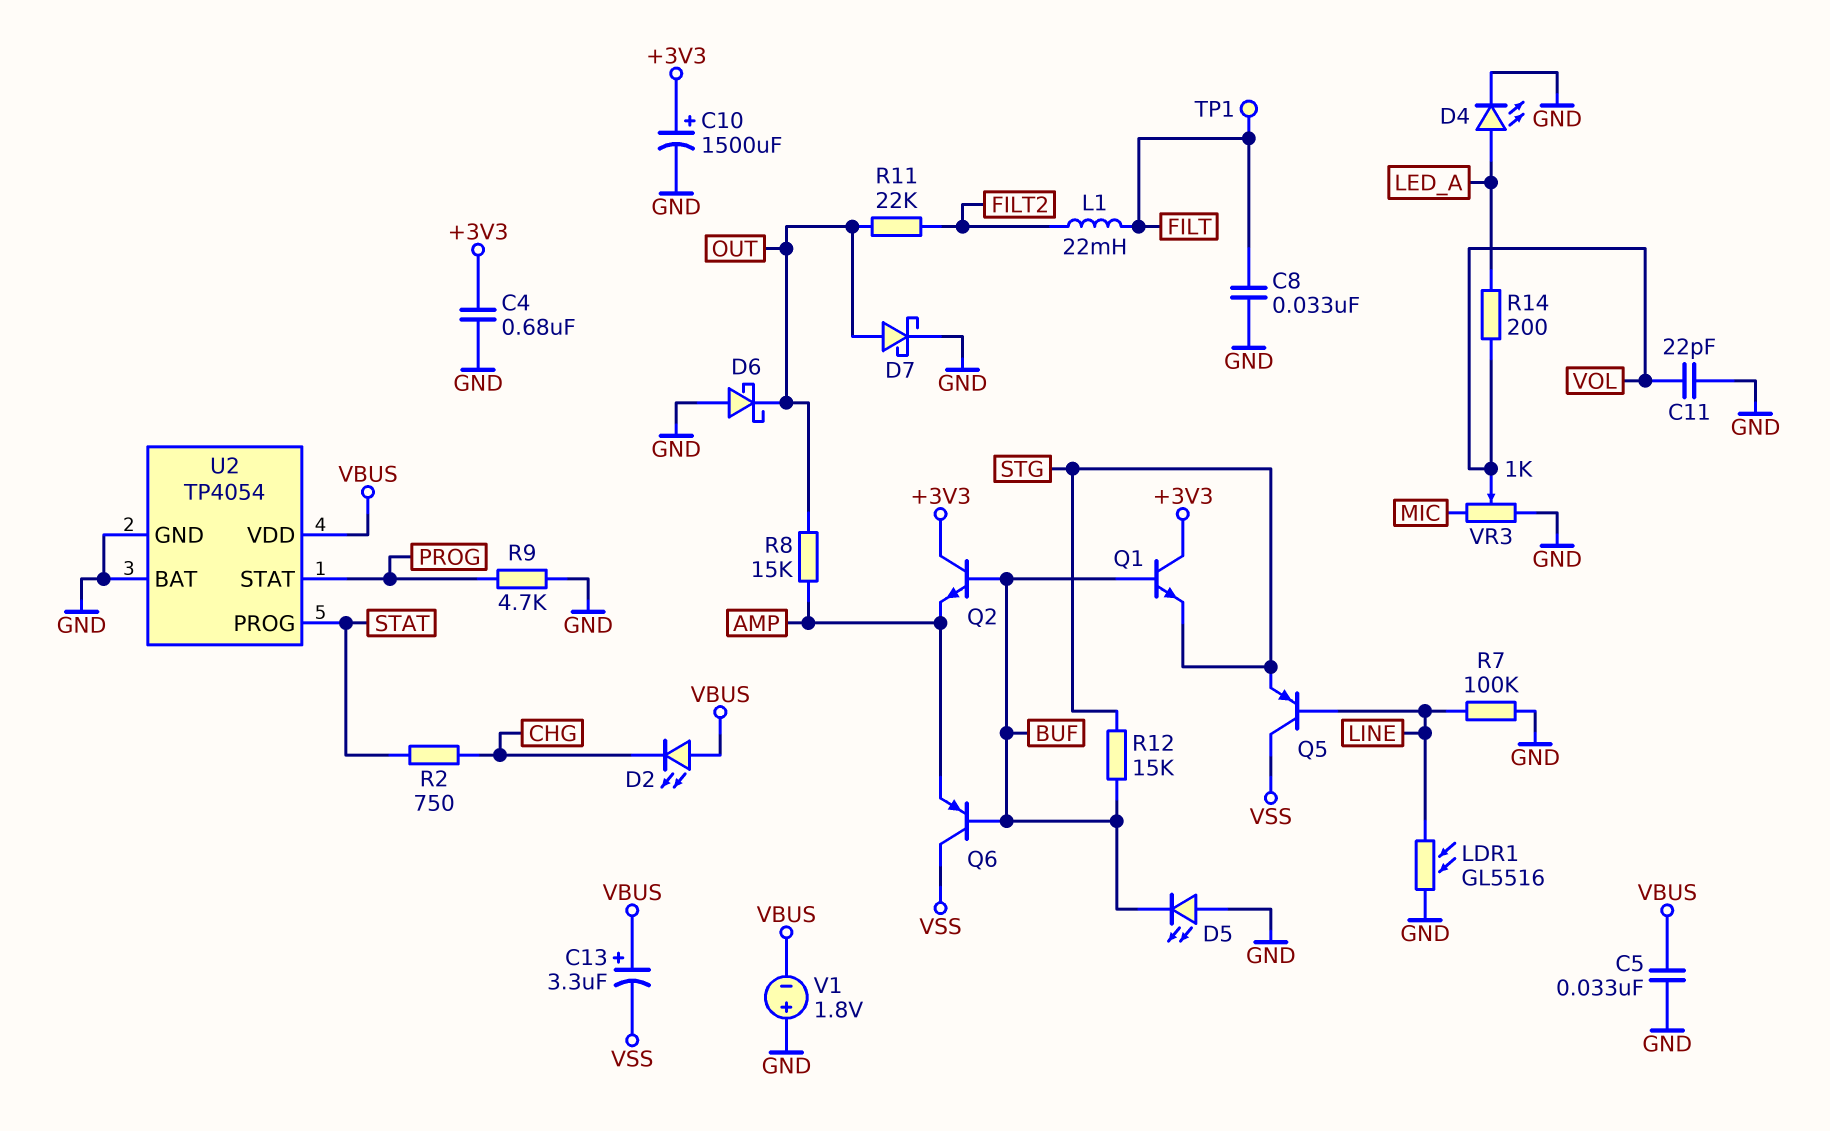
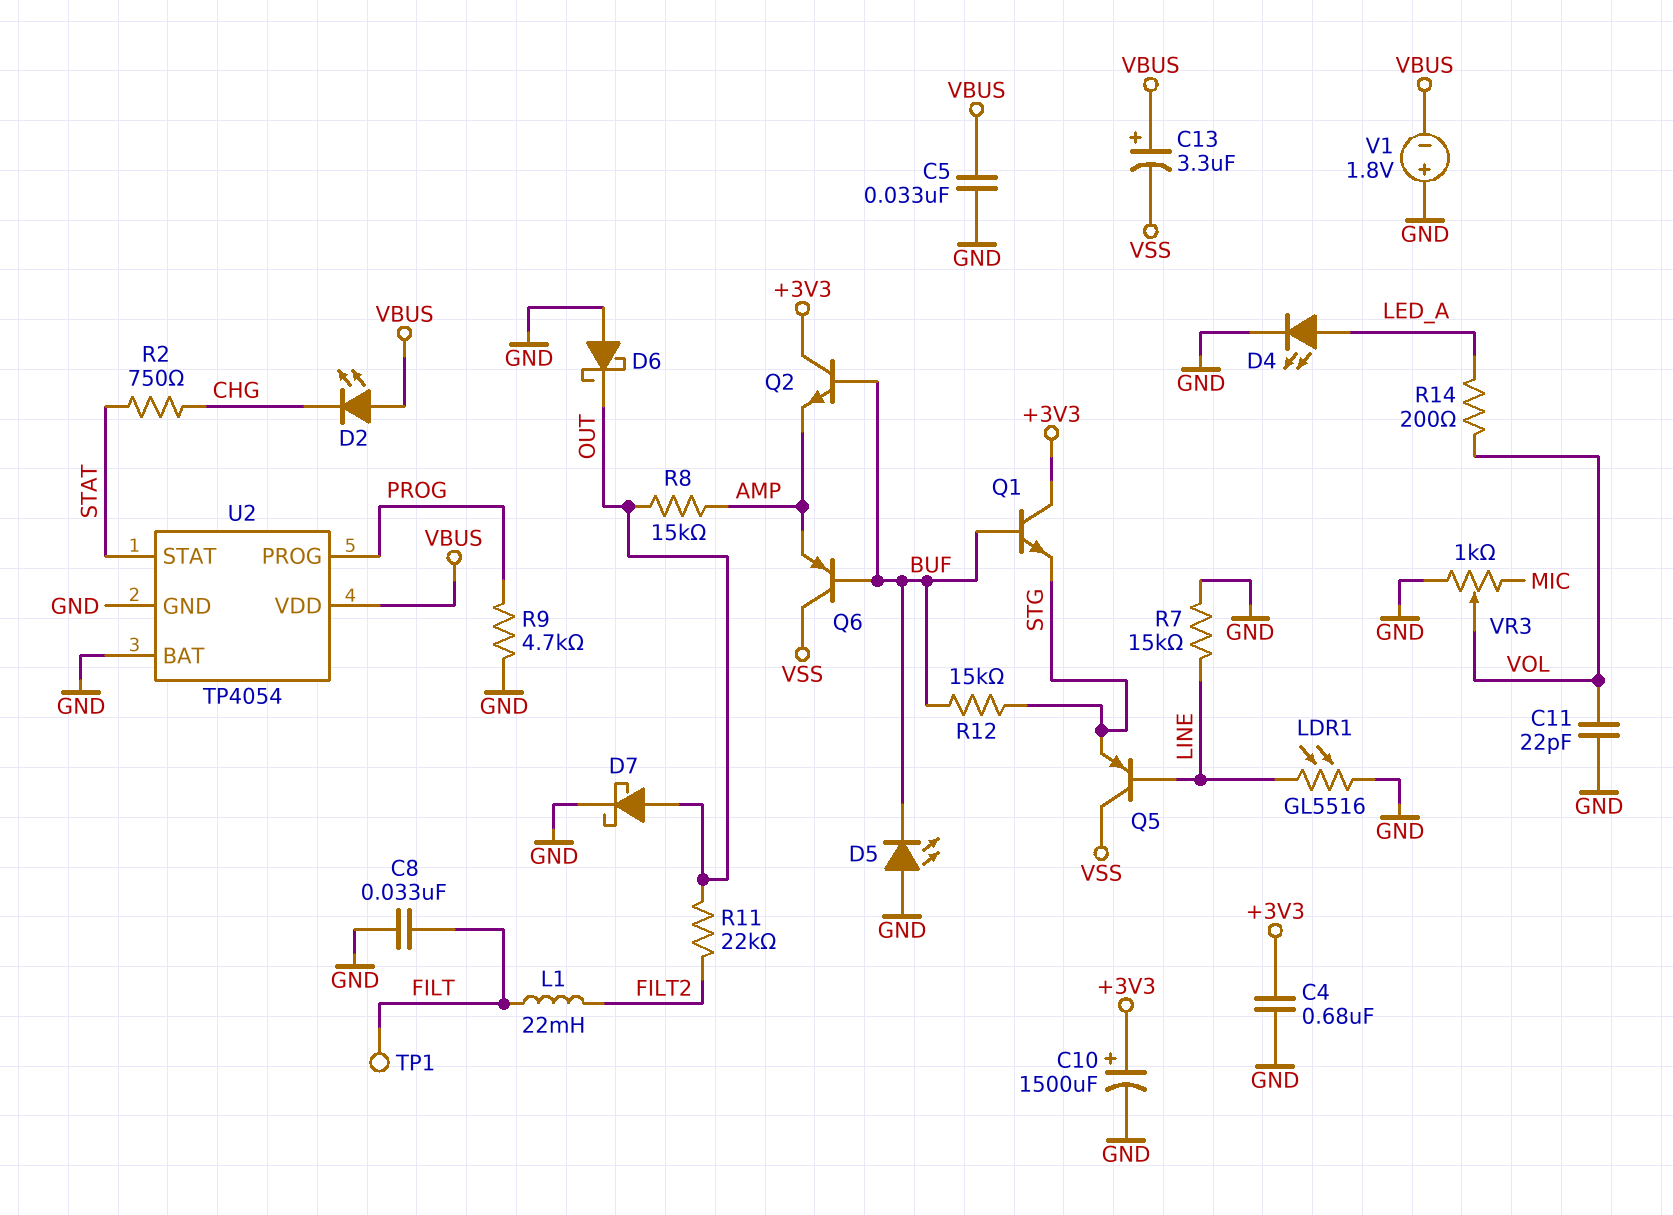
R7: 100k (GND, LINE) -> 15k (GND, LINE)
U2 pin PROG: STAT -> PROG
U2 pin STAT: PROG -> STAT

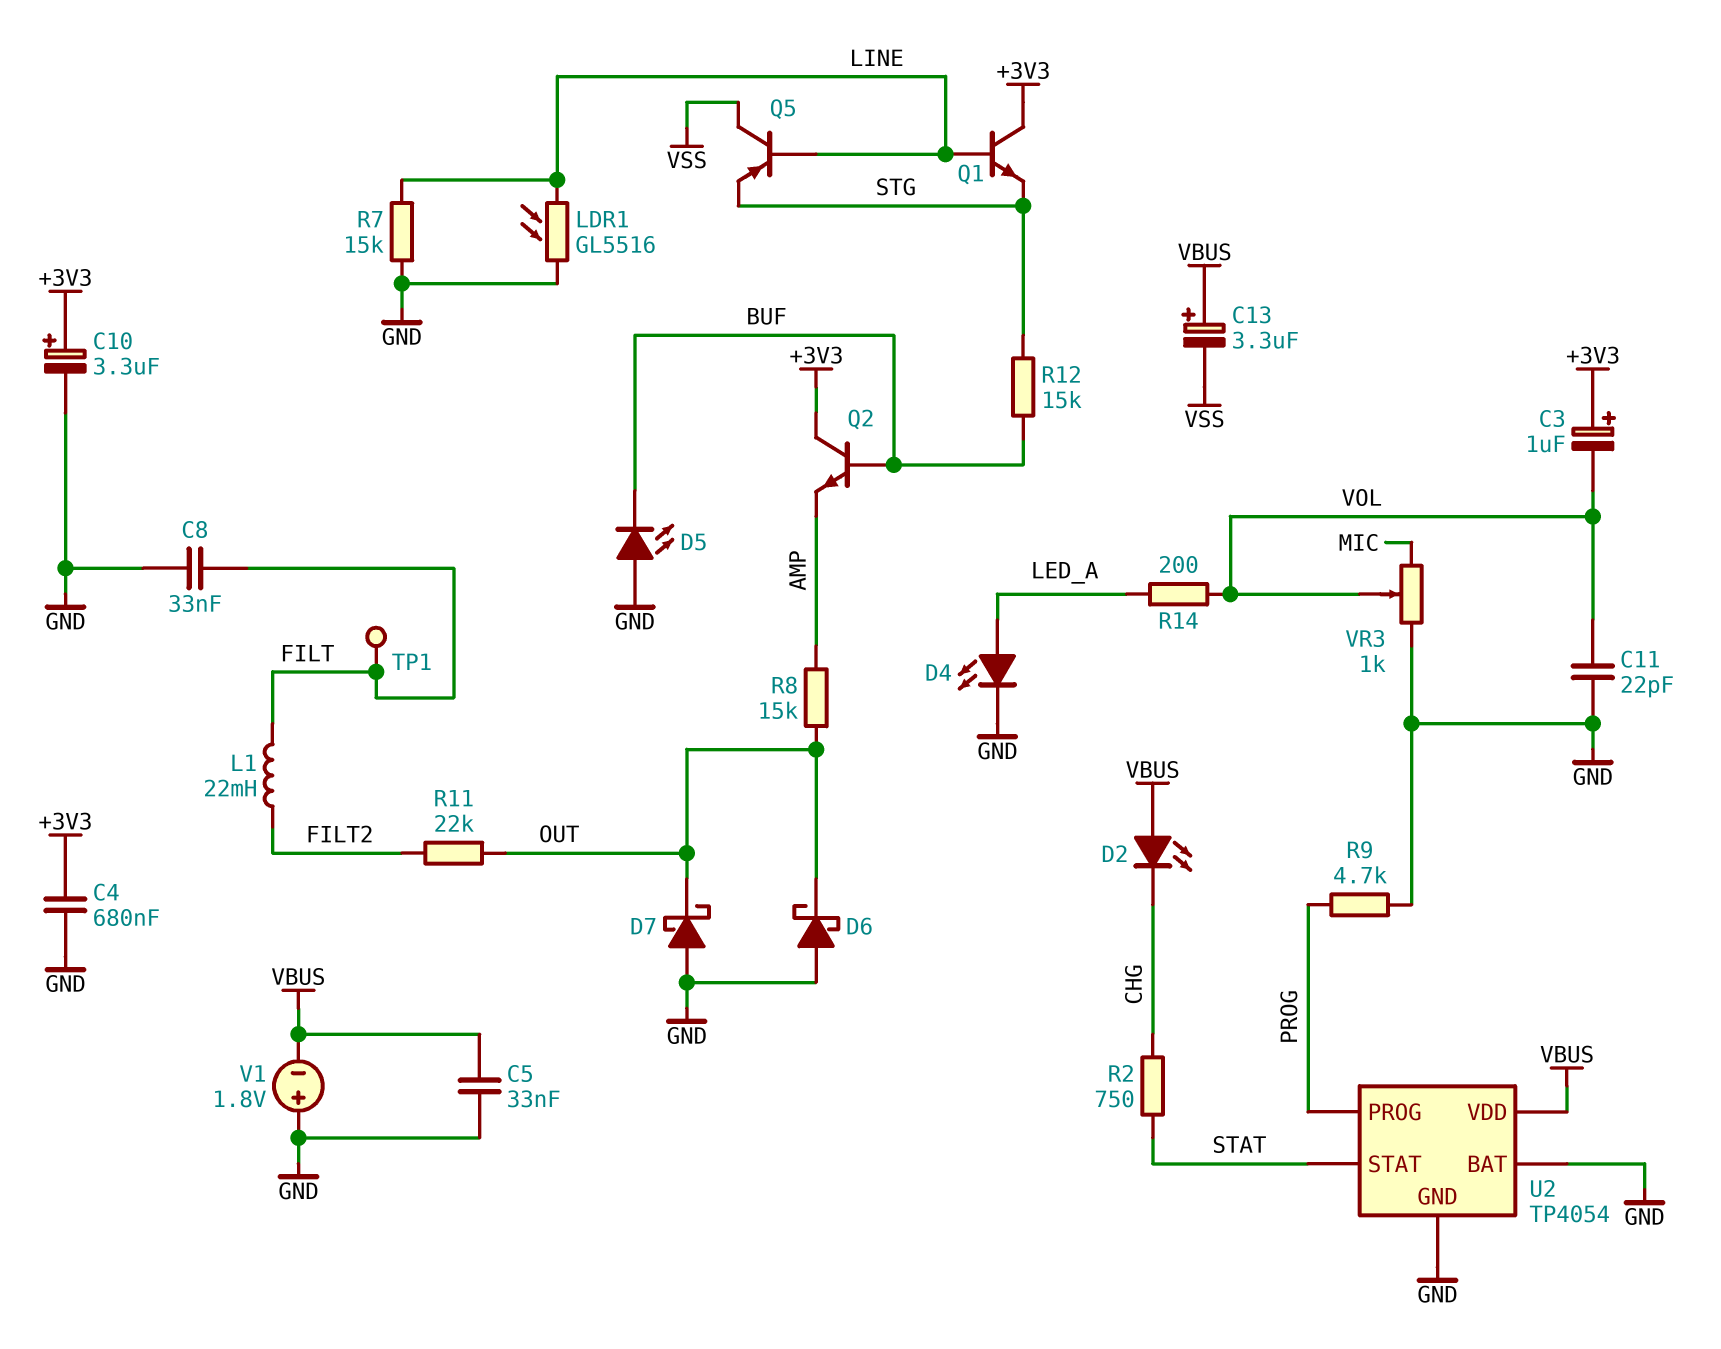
C3: none -> 1uF (plus +3V3, minus VOL)
C10: 1500uF (plus +3V3, minus GND) -> 3.3uF (plus +3V3, minus GND)
D7: schottky (A OUT, K GND) -> schottky (A GND, K OUT)
Q1: NPN (B BUF, C +3V3, E STG) -> NPN (B LINE, C +3V3, E STG)
Q6: PNP (B BUF, C VSS, E AMP) -> none

